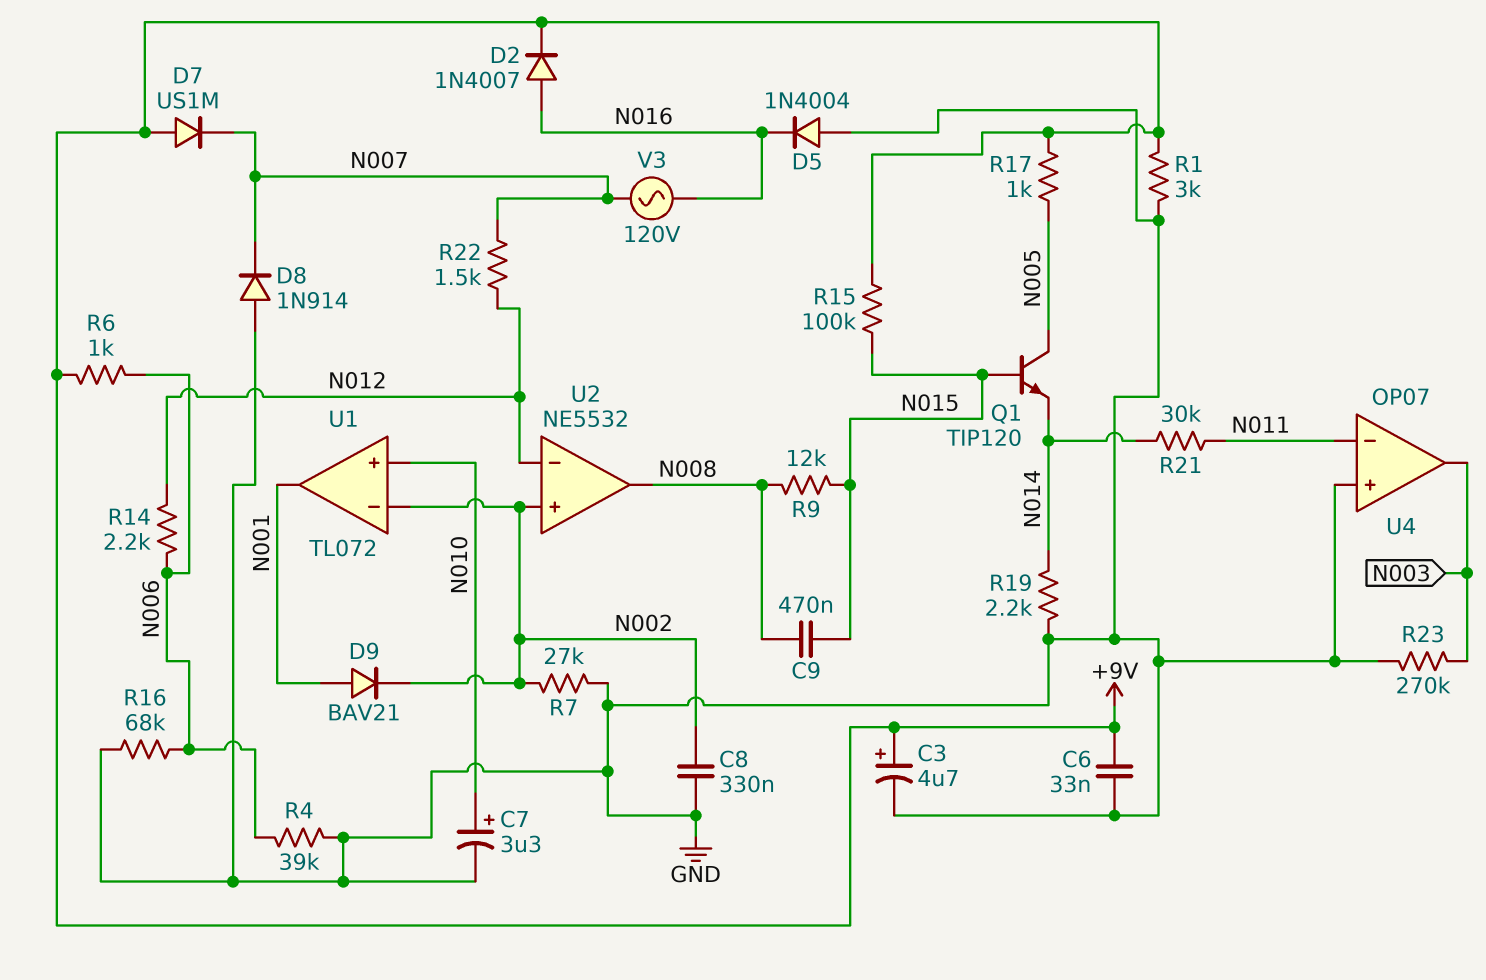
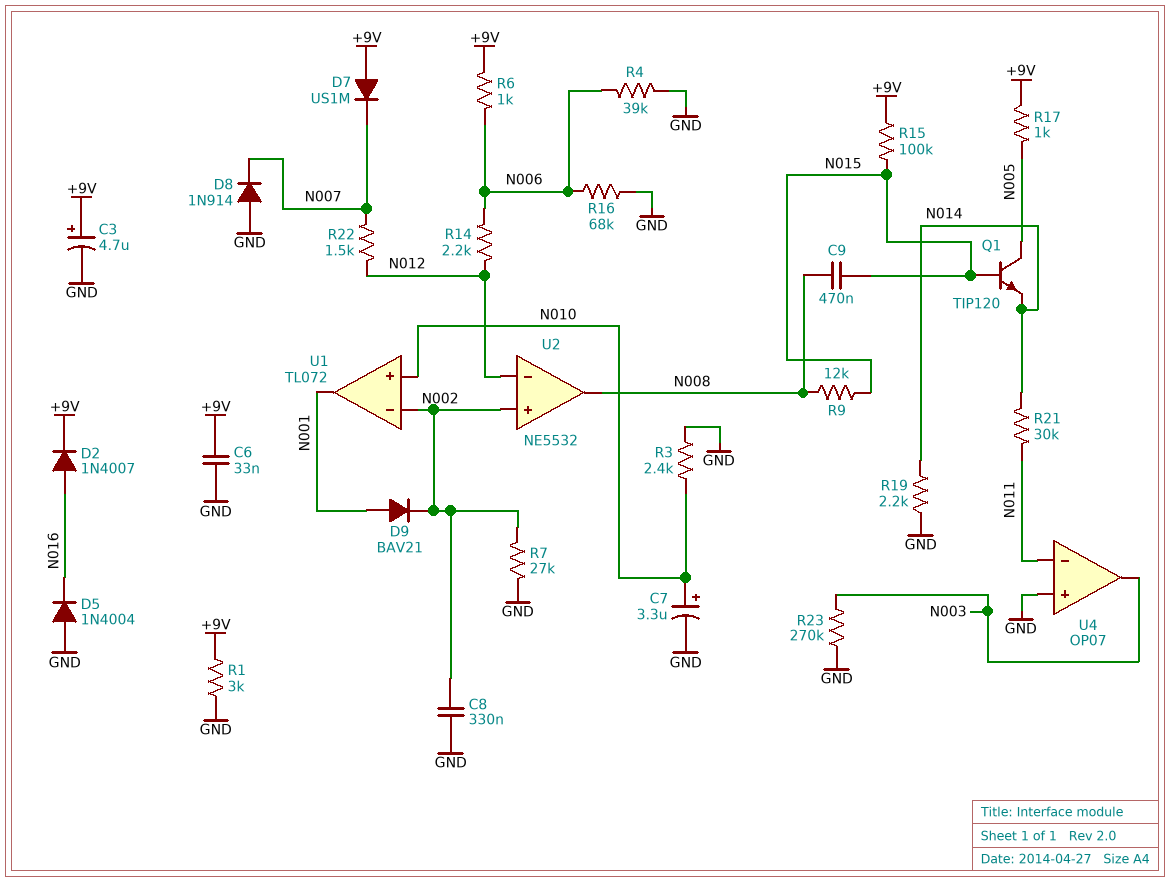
R3: none -> 2.4k (GND, N010)
V3: AC 120V (N007, N016) -> none

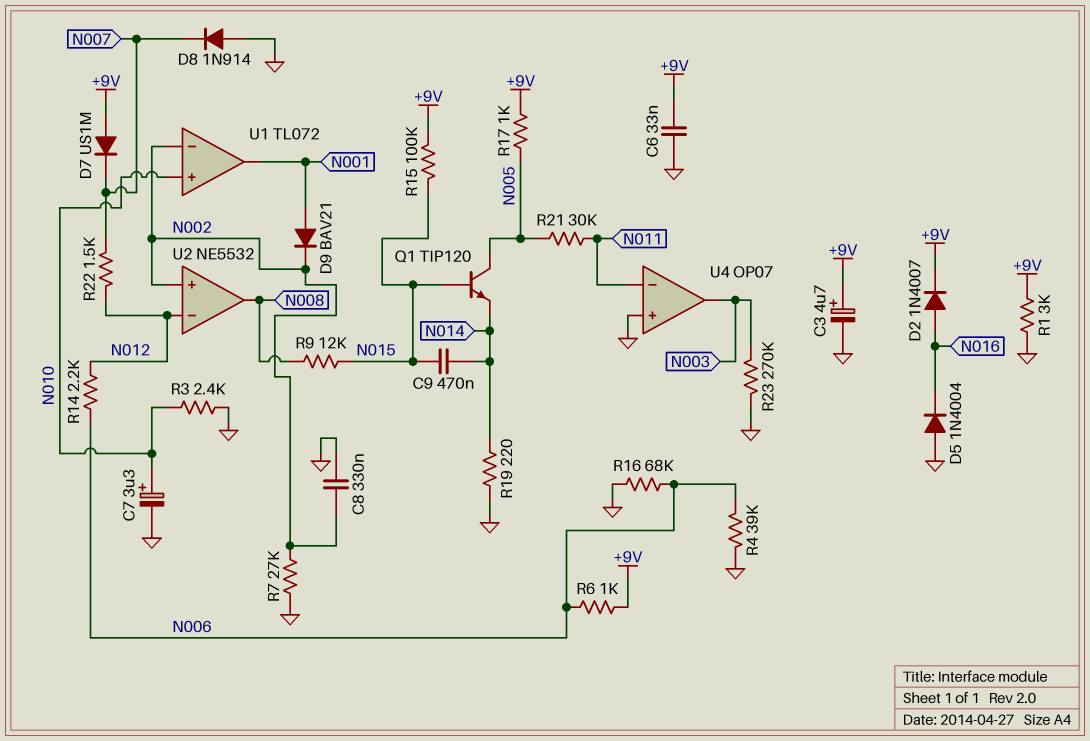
C9: 470nF (N008, N015) -> 470nF (N014, N015)
R19: 2.2k (GND, N014) -> 220 (GND, N014)
R21: 30k (N011, N014) -> 30k (N005, N011)

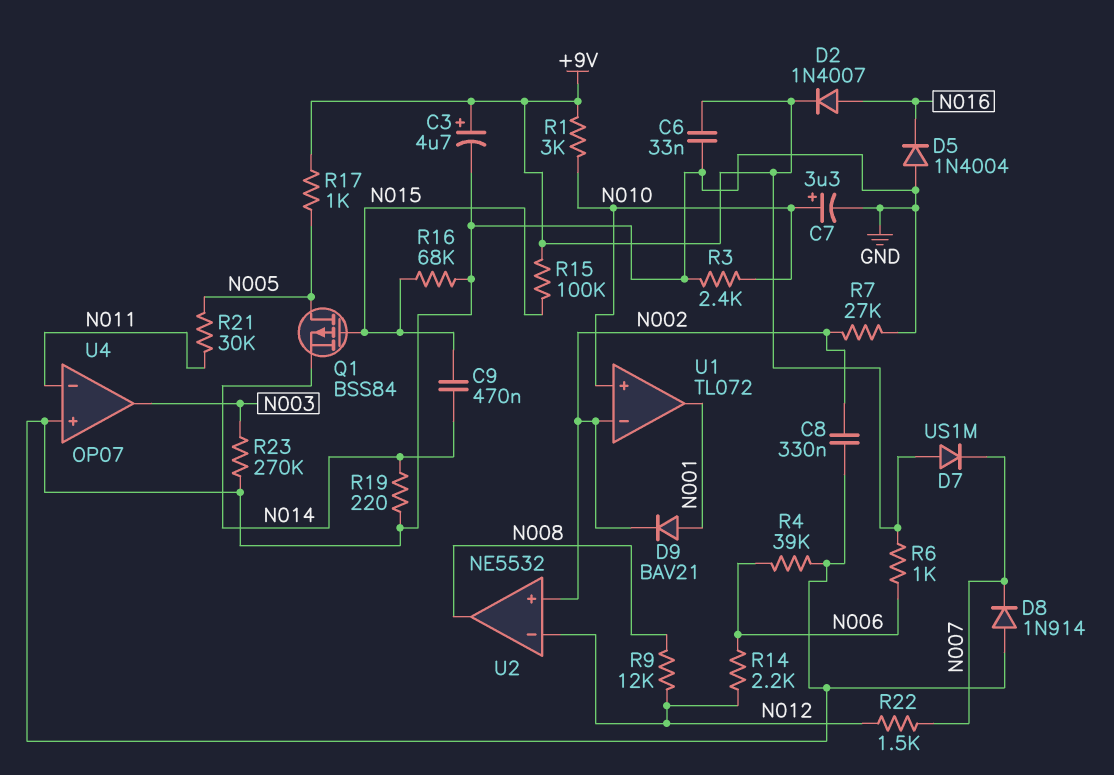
Q1: NPN TIP120 (B N015, C N005, E N014) -> PMOS BSS84 (G N015, D N005, S N014)
R1: 3k (+9V, GND) -> 3k (+9V, N010)
R9: 12k (N008, N015) -> 12k (N008, N012)
R16: 68k (GND, N006) -> 68k (GND, N015)

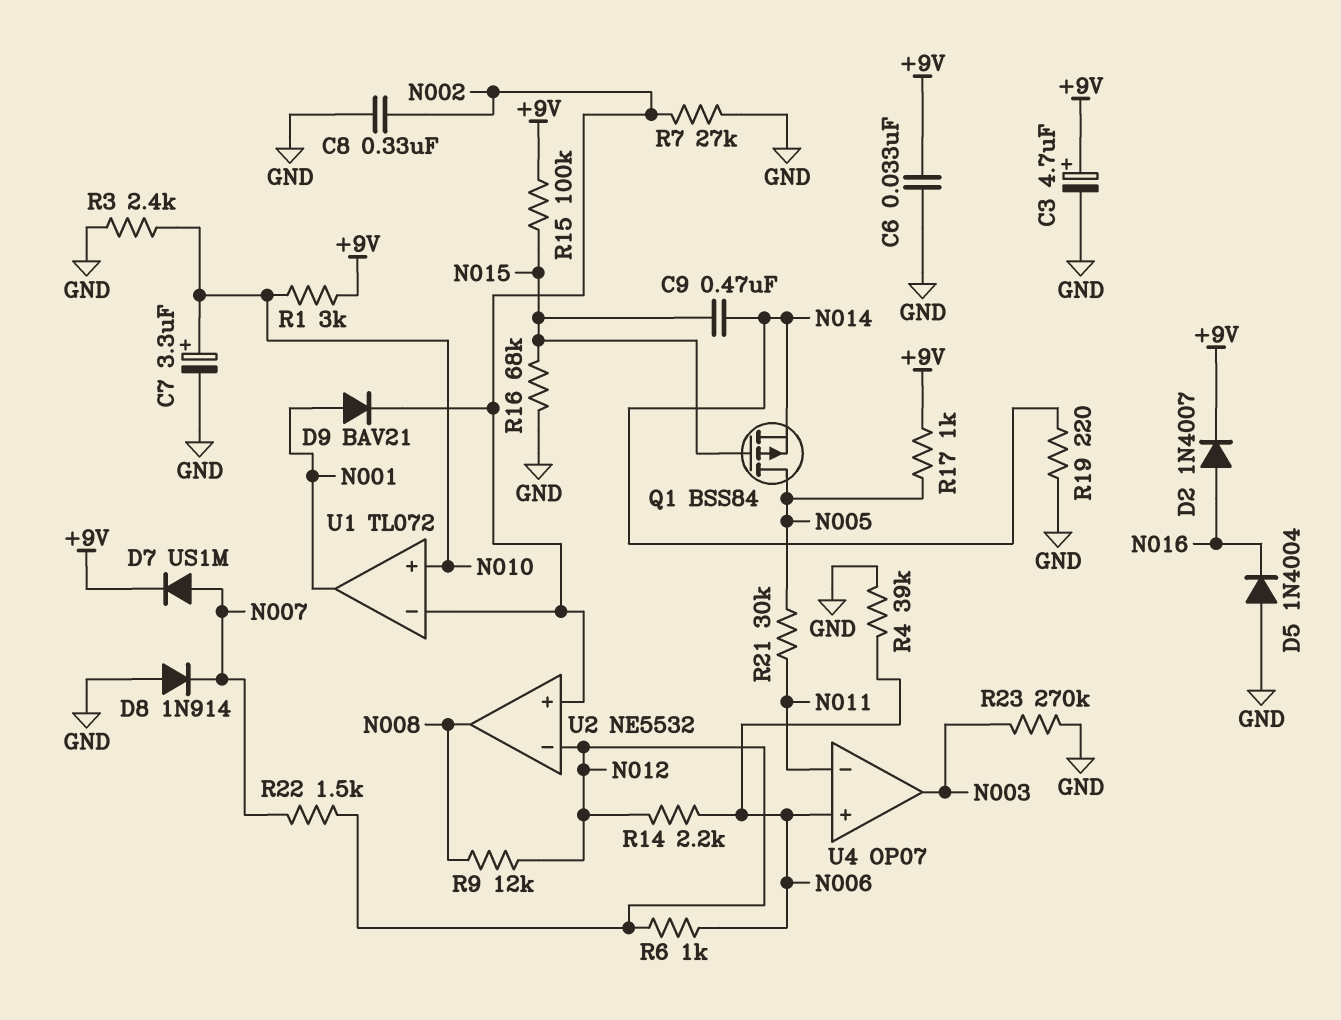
D7: diode US1M (A +9V, K N007) -> diode US1M (A N007, K +9V)
R6: 1k (+9V, N006) -> 1k (N006, N012)
U4 pin in+: GND -> N006

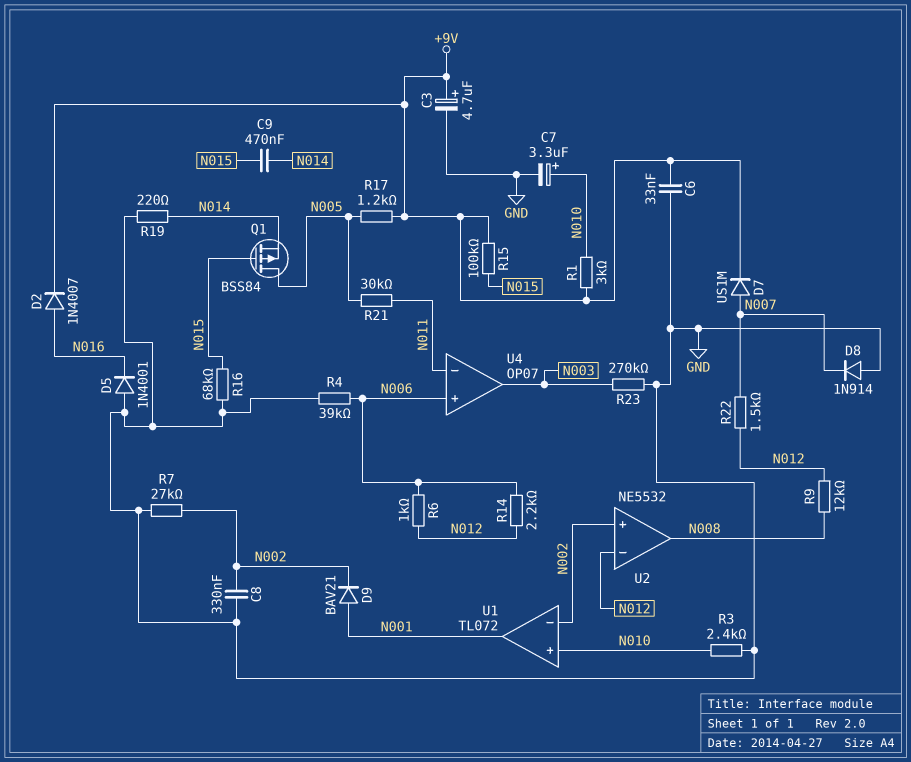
D5: diode 1N4004 (A GND, K N016) -> diode 1N4001 (A GND, K N016)
R17: 1k (+9V, N005) -> 1.2k (+9V, N005)

